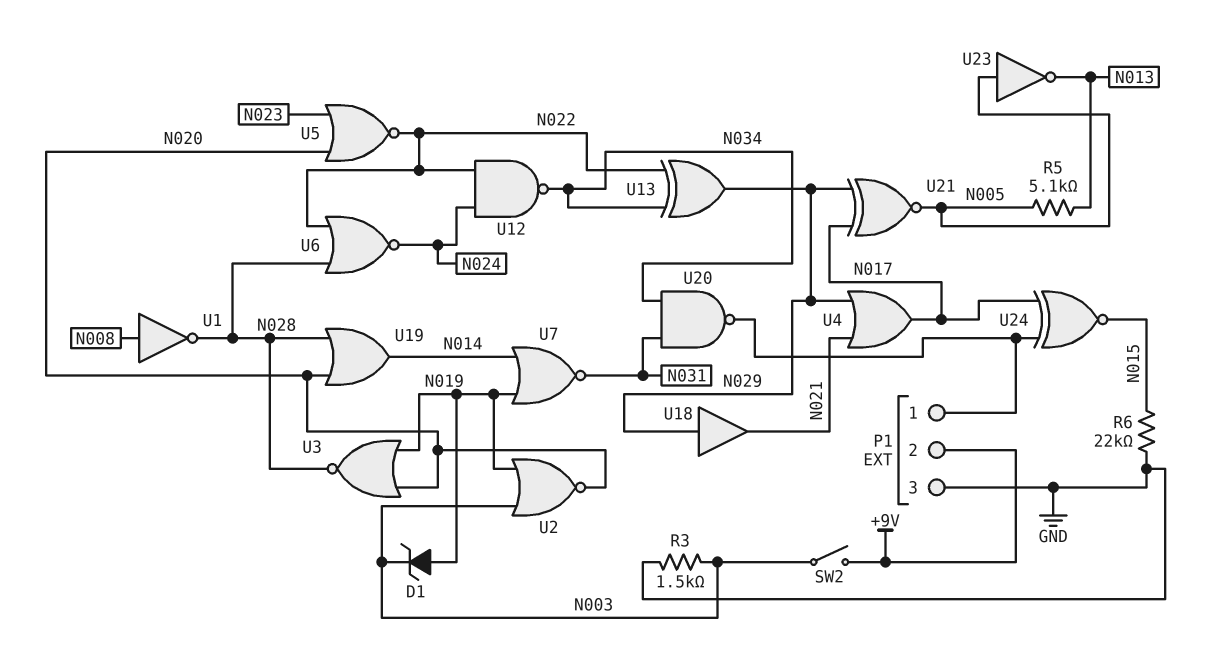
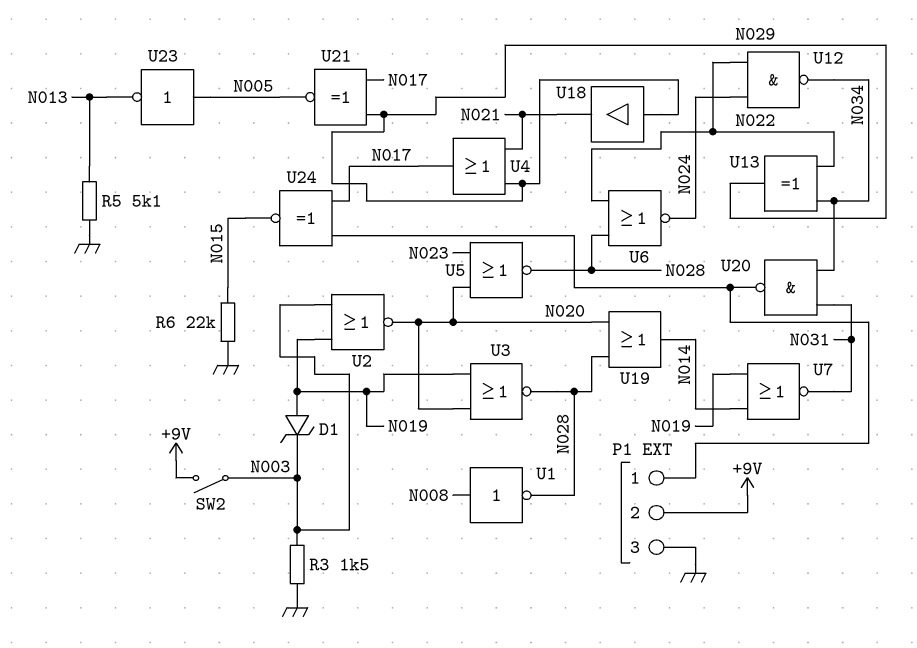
R5: 5.1k (N005, N013) -> 5.1k (GND, N013)
U5: NOR (in N020, in N023, out N022) -> NOR (in N020, in N023, out N028)

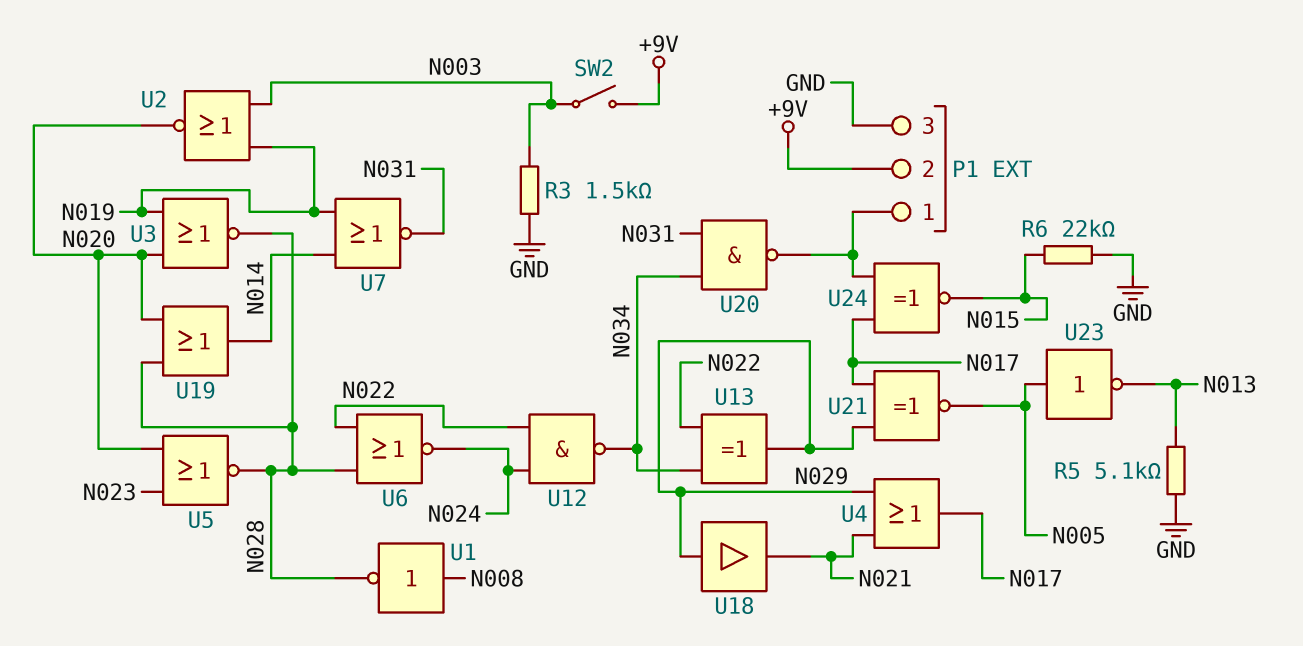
D1: zener (A N019, K N003) -> none

